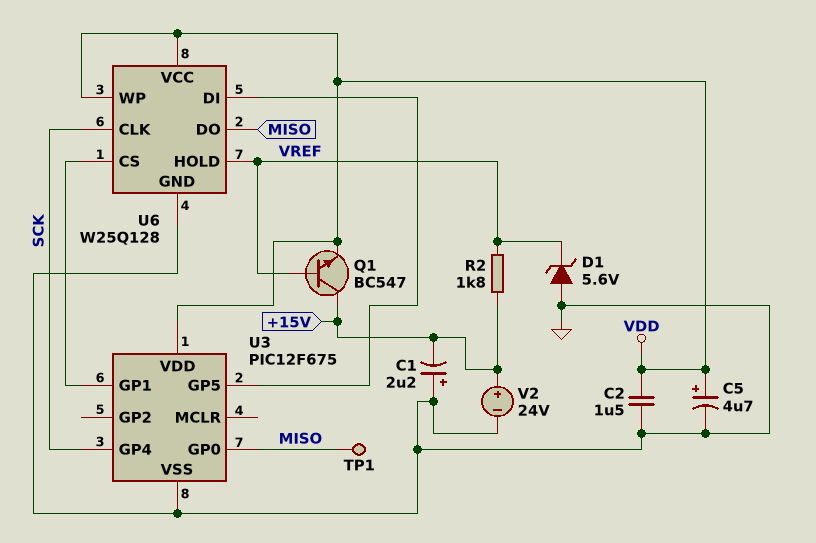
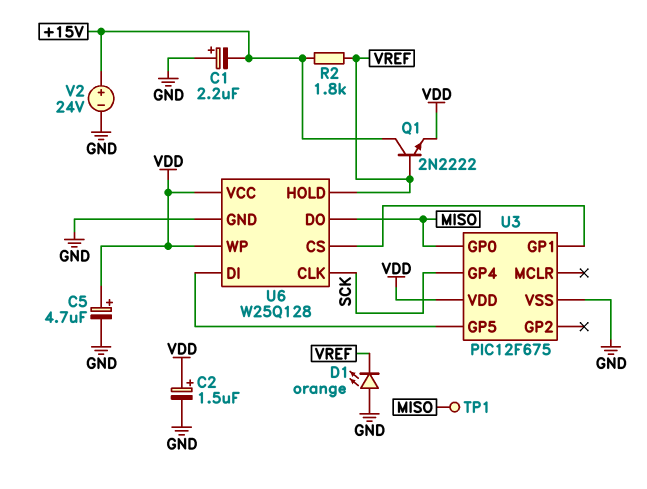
C2: 1.5uF (GND, VDD) -> 1.5uF (plus VDD, minus GND)
D1: zener 5.6V (A GND, K VREF) -> LED orange (A GND, K VREF)
Q1: NPN BC547 (B VREF, C +15V, E VDD) -> NPN 2N2222 (B VREF, C +15V, E VDD)

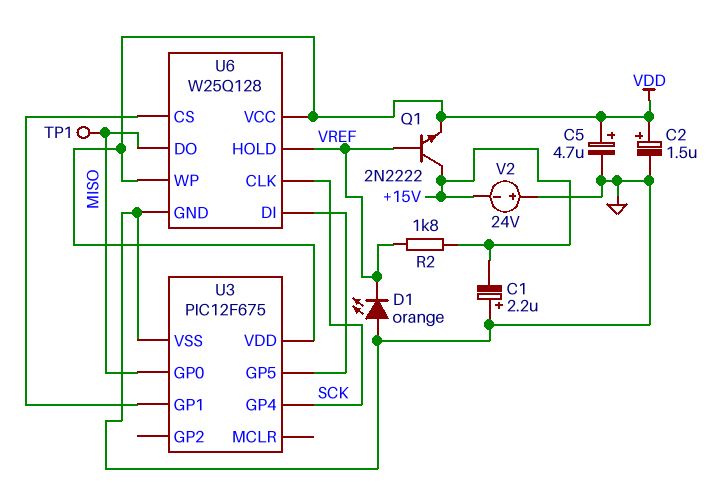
V2: 24V (plus +15V, minus GND) -> 24V (plus GND, minus +15V)

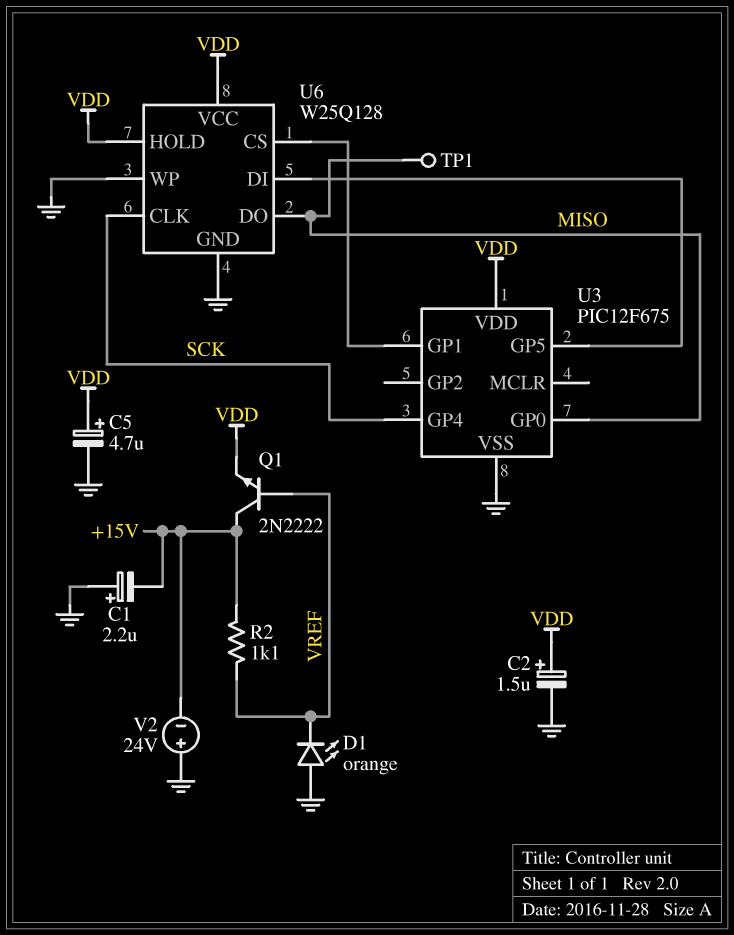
R2: 1.8k (+15V, VREF) -> 1.1k (+15V, VREF)
U6 pin HOLD: VREF -> VDD
U6 pin WP: VDD -> GND

